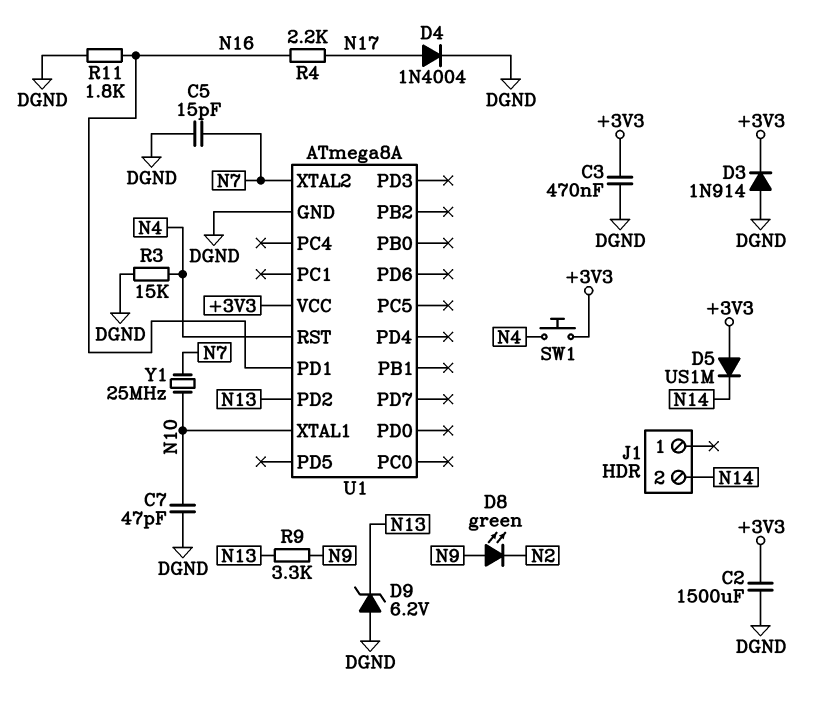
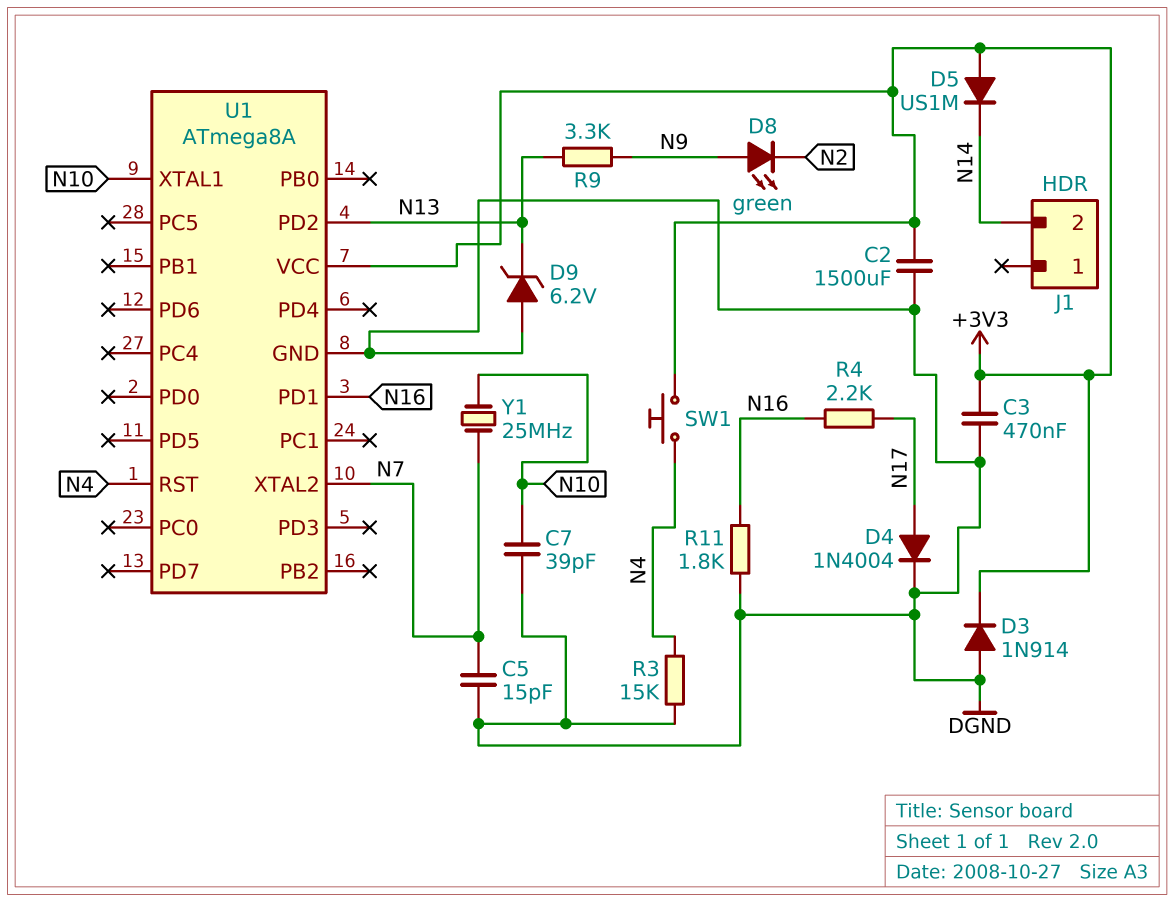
C7: 47pF (DGND, N10) -> 39pF (DGND, N10)

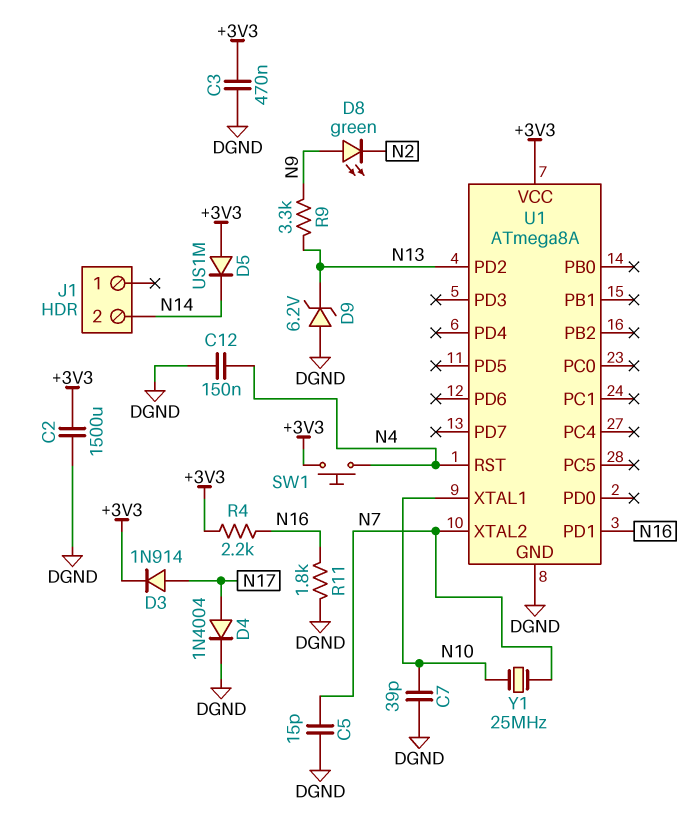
C12: none -> 150nF (DGND, N4)
D3: diode 1N914 (A DGND, K +3V3) -> diode 1N914 (A N17, K +3V3)
R3: 15k (DGND, N4) -> none
R4: 2.2k (N16, N17) -> 2.2k (+3V3, N16)

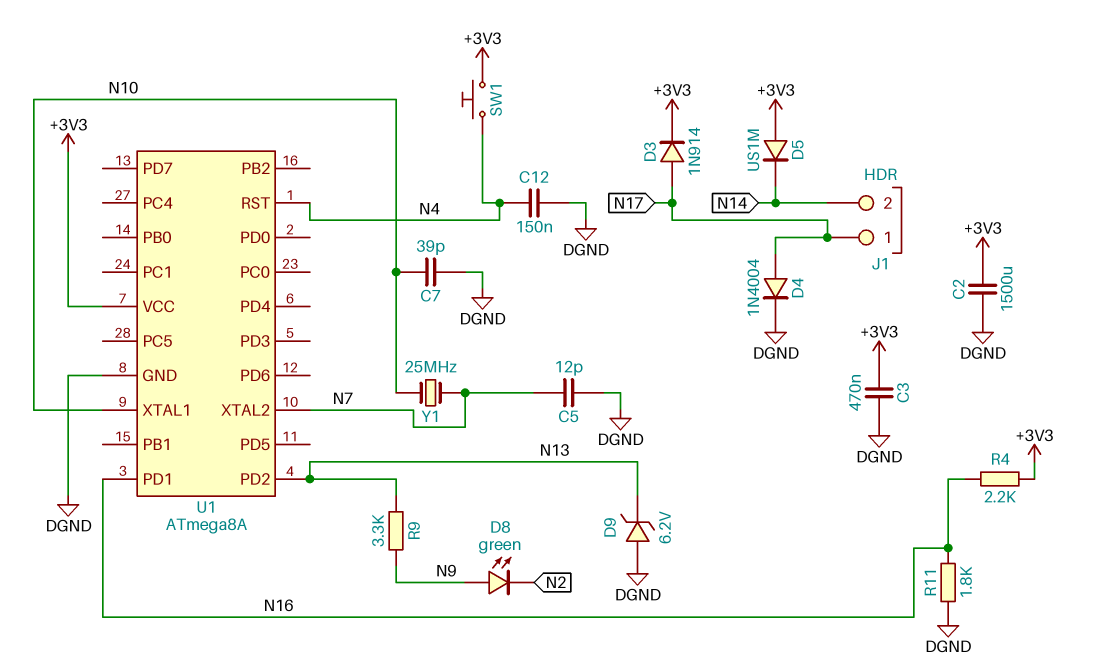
C5: 15pF (DGND, N7) -> 12pF (DGND, N7)
J1 pin 1: none -> N17

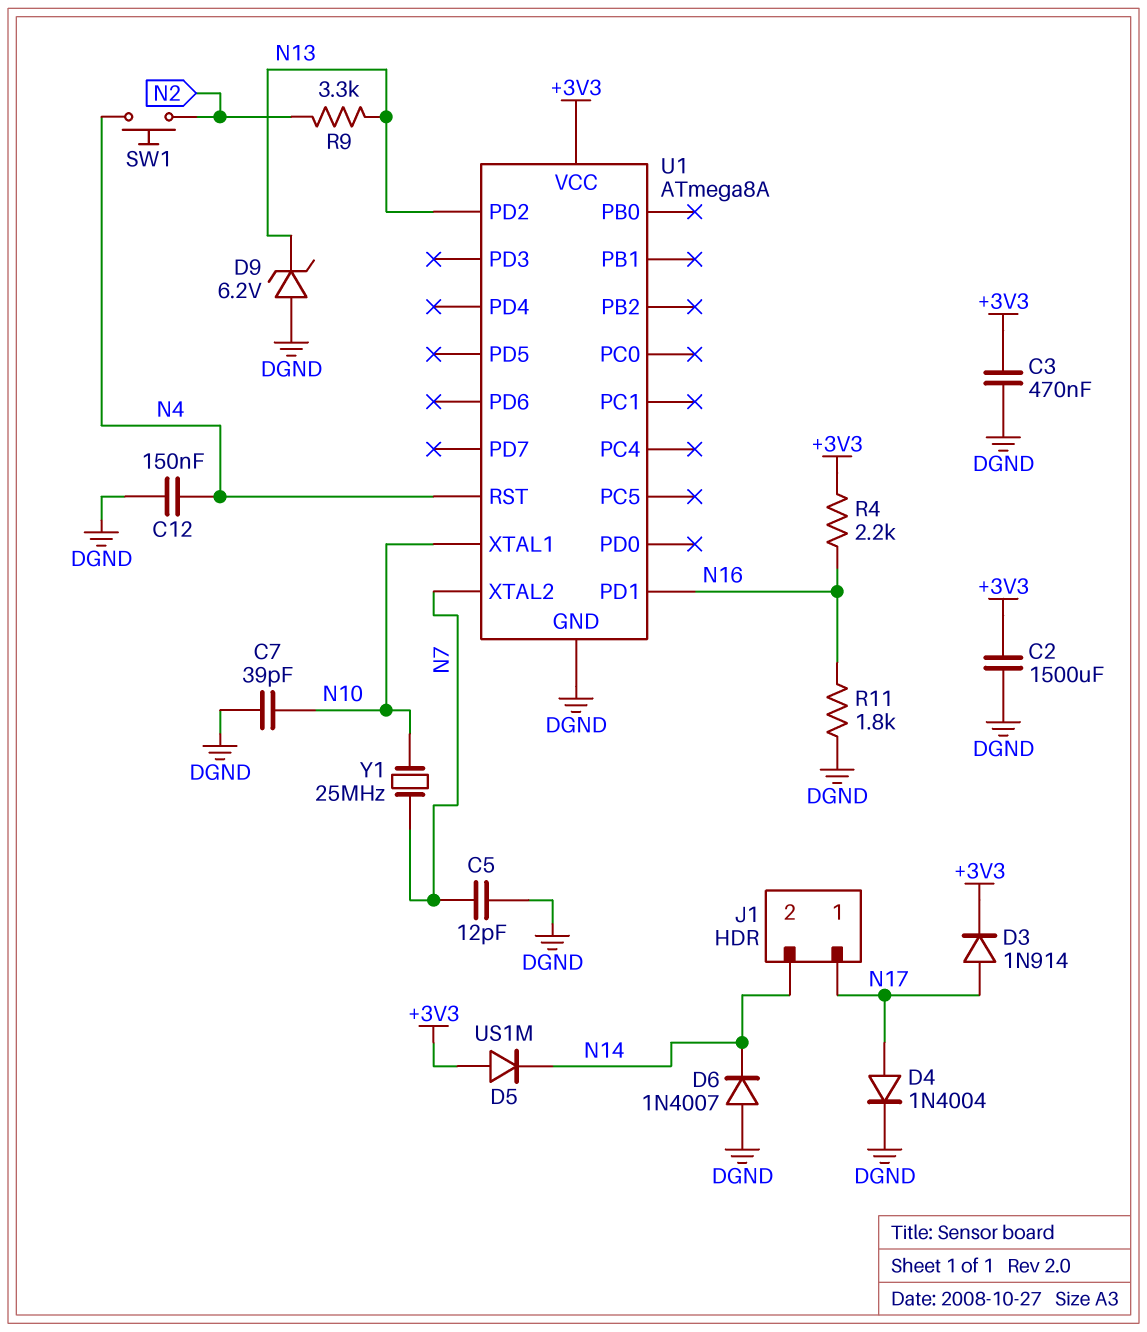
D6: none -> diode 1N4007 (A DGND, K N14)
D8: LED green (A N9, K N2) -> none
R9: 3.3k (N9, N13) -> 3.3k (N2, N13)
SW1: button (+3V3, N4) -> button (N2, N4)

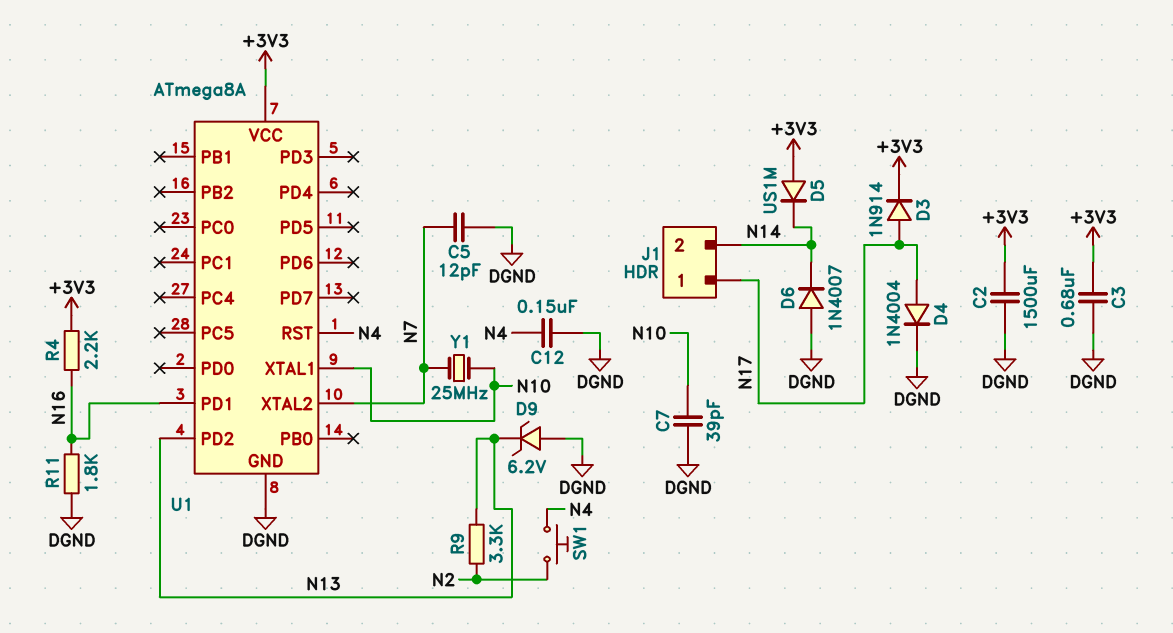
C3: 470nF (+3V3, DGND) -> 680nF (+3V3, DGND)

